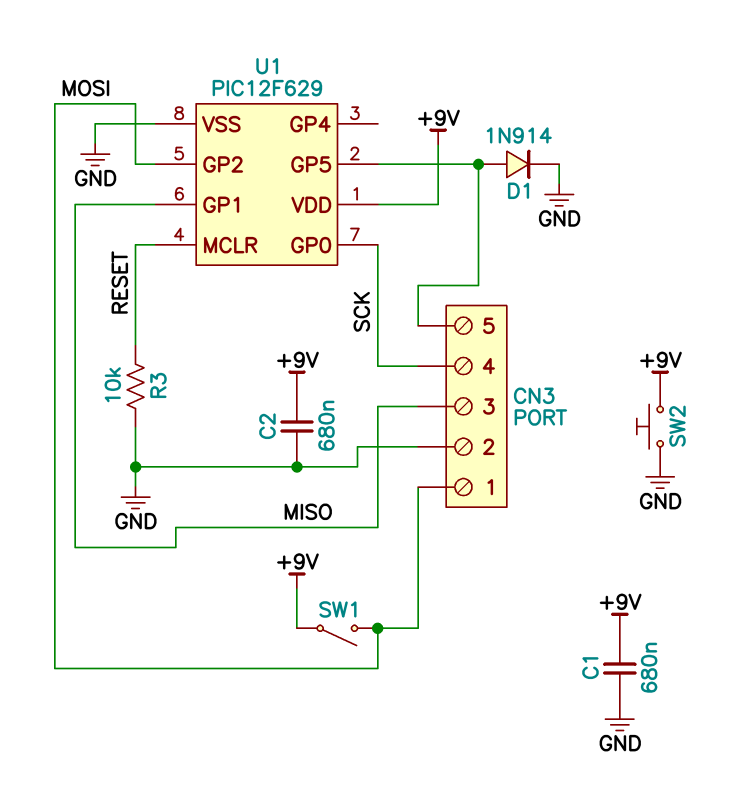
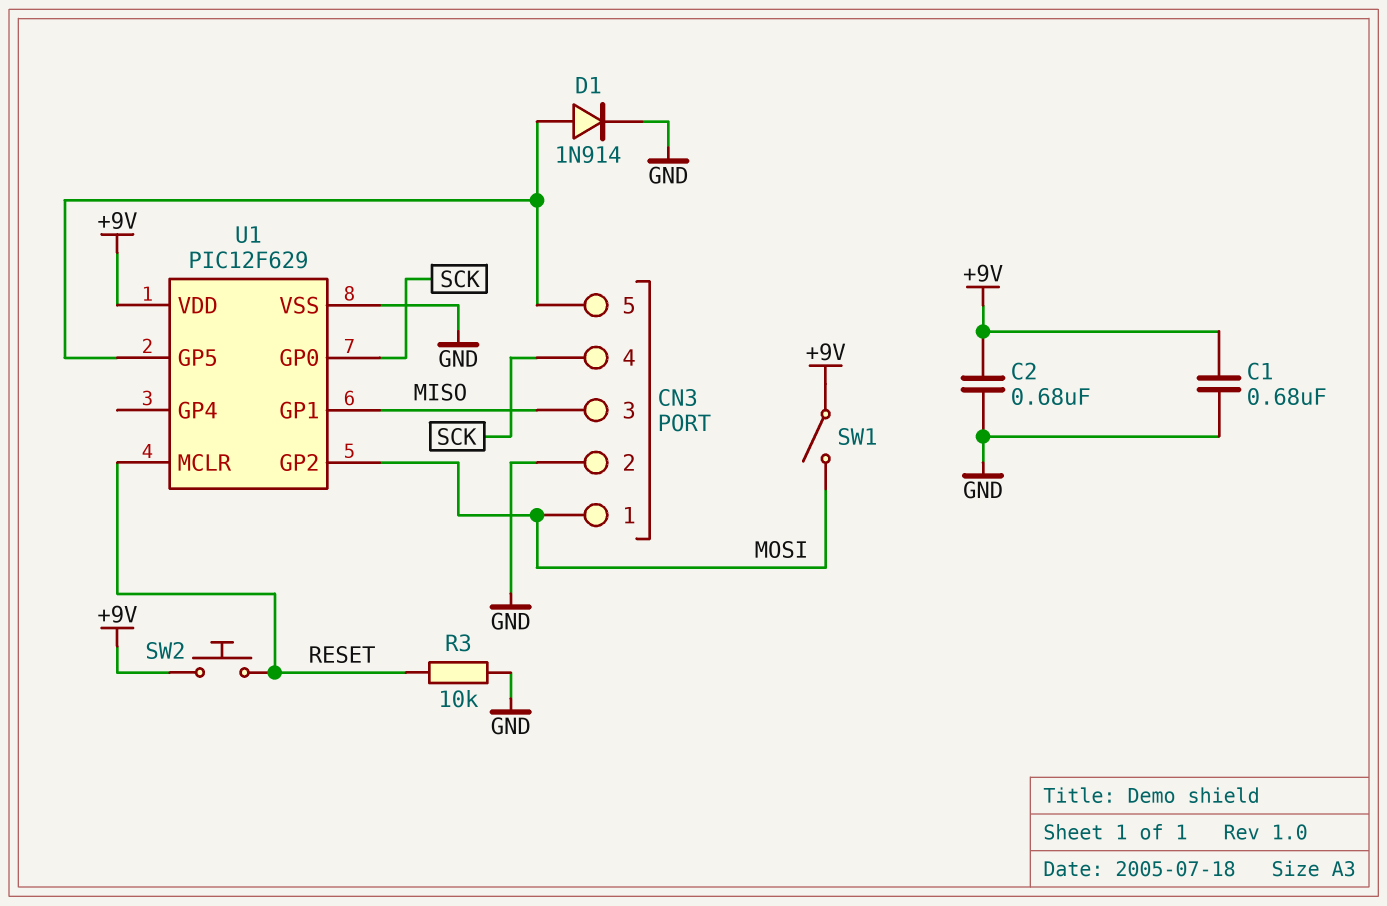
SW2: button (+9V, GND) -> button (+9V, RESET)

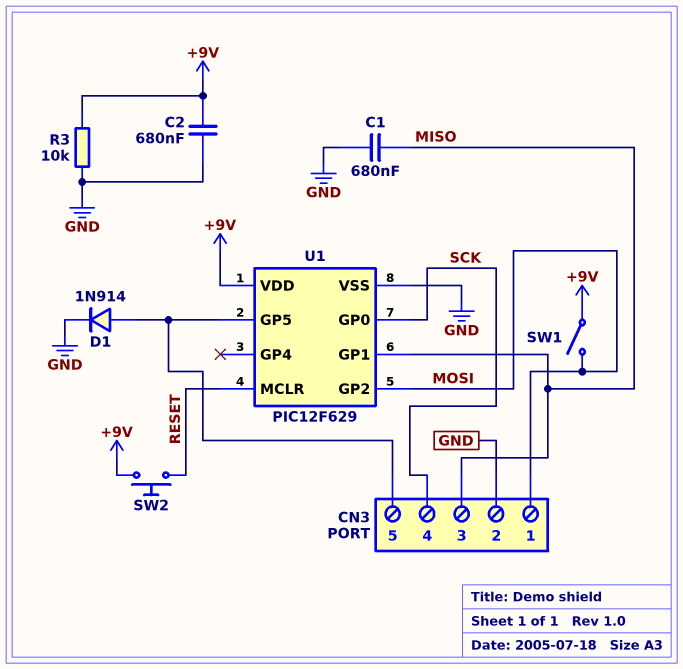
C1: 680nF (+9V, GND) -> 680nF (GND, MISO)
R3: 10k (GND, RESET) -> 10k (+9V, GND)

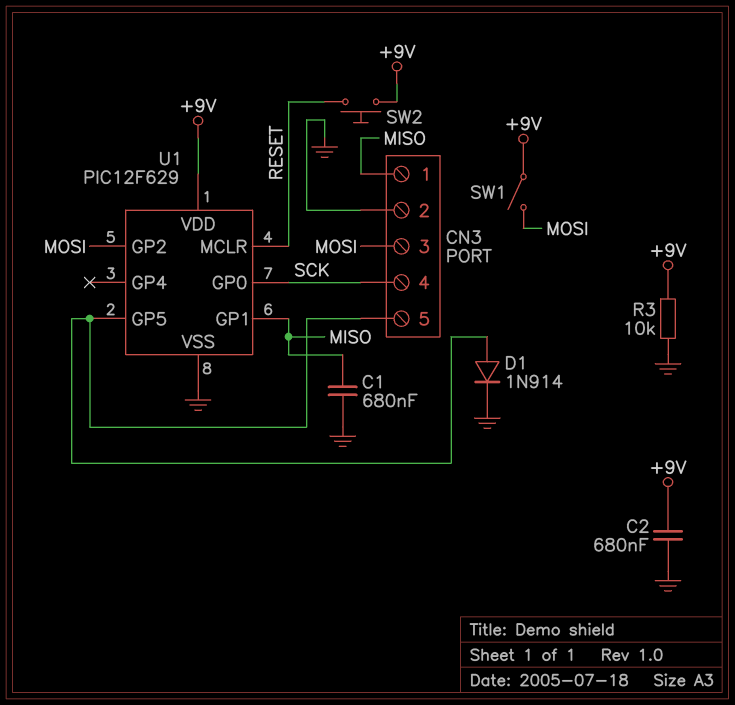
CN3 pin 1: MOSI -> MISO
CN3 pin 3: MISO -> MOSI

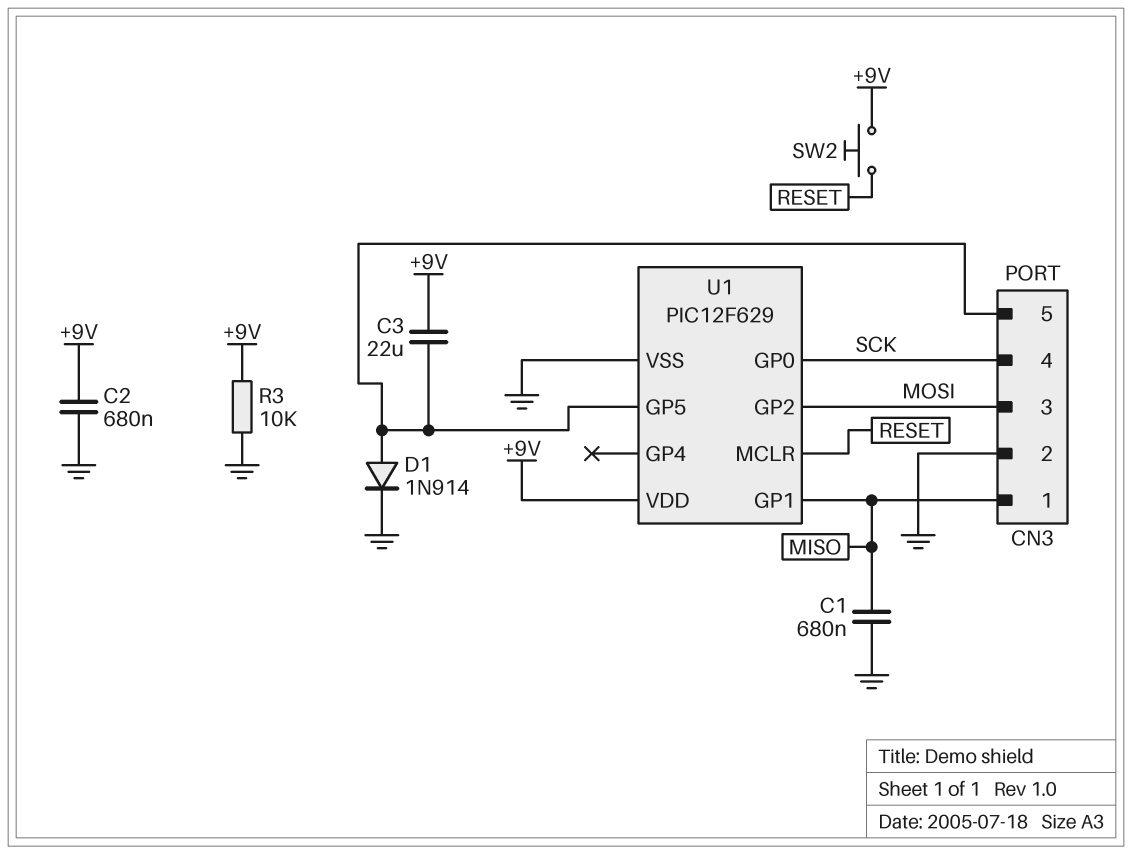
C3: none -> 22uF (+9V, CN3/5)
SW1: switch (+9V, MOSI) -> none

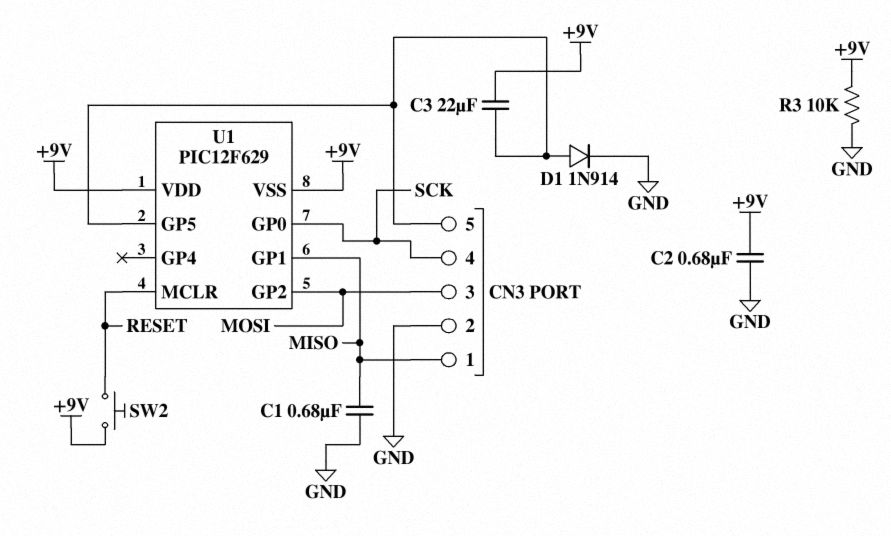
U1 pin VSS: GND -> +9V

